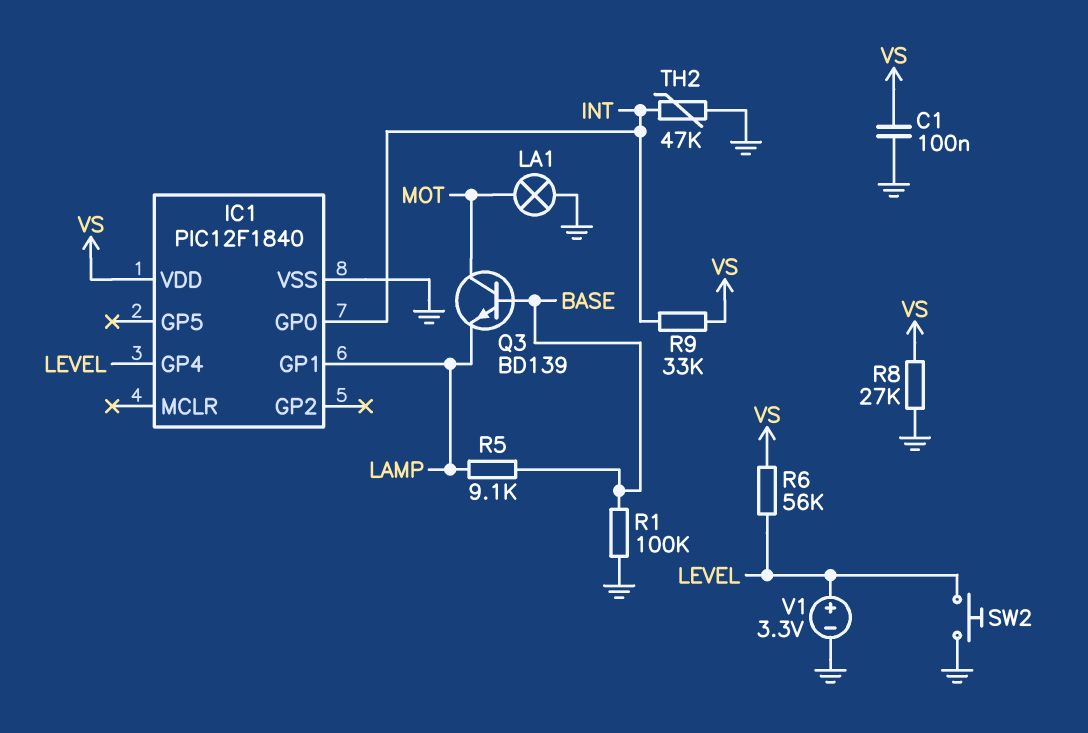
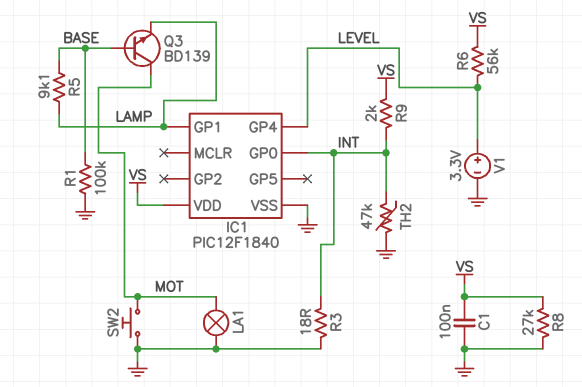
R3: none -> 18 (GND, INT)
R9: 33k (INT, VS) -> 2k (INT, VS)
SW2: button (GND, LEVEL) -> button (GND, MOT)

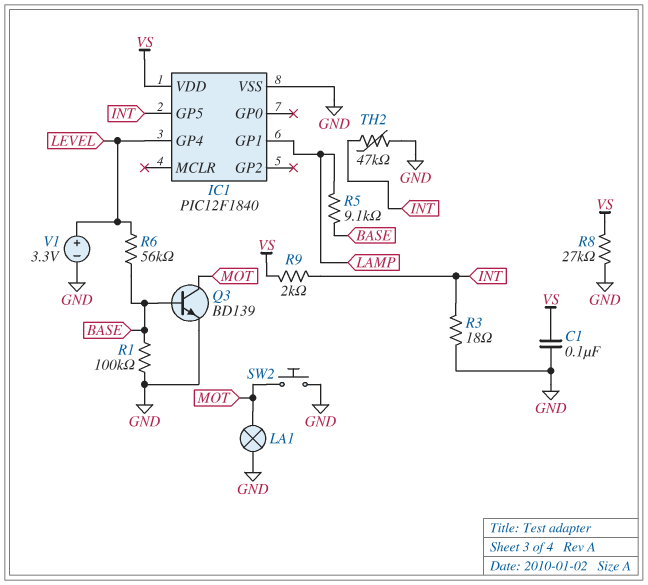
IC1 pin GP0: INT -> none
IC1 pin GP5: none -> INT
Q3: NPN BD139 (B BASE, C MOT, E LAMP) -> NPN BD139 (B BASE, C MOT, E GND)
R6: 56k (LEVEL, VS) -> 56k (BASE, LEVEL)

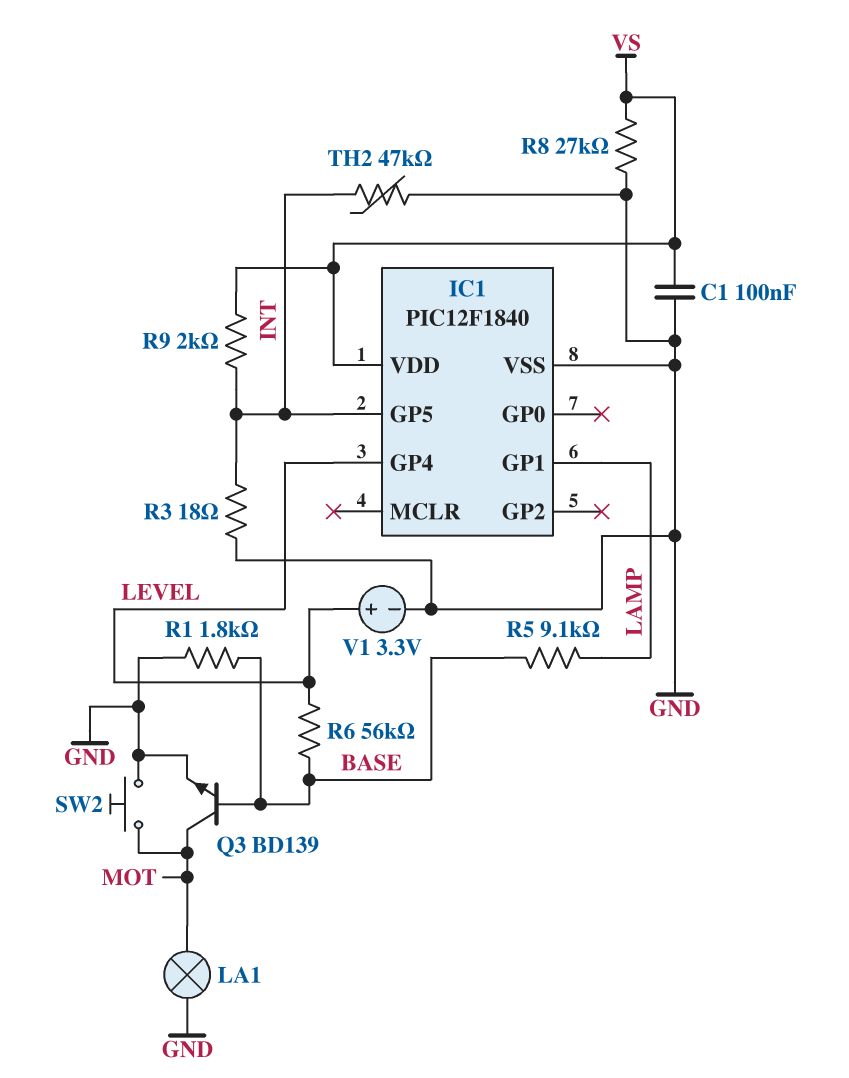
R1: 100k (BASE, GND) -> 1.8k (BASE, GND)

